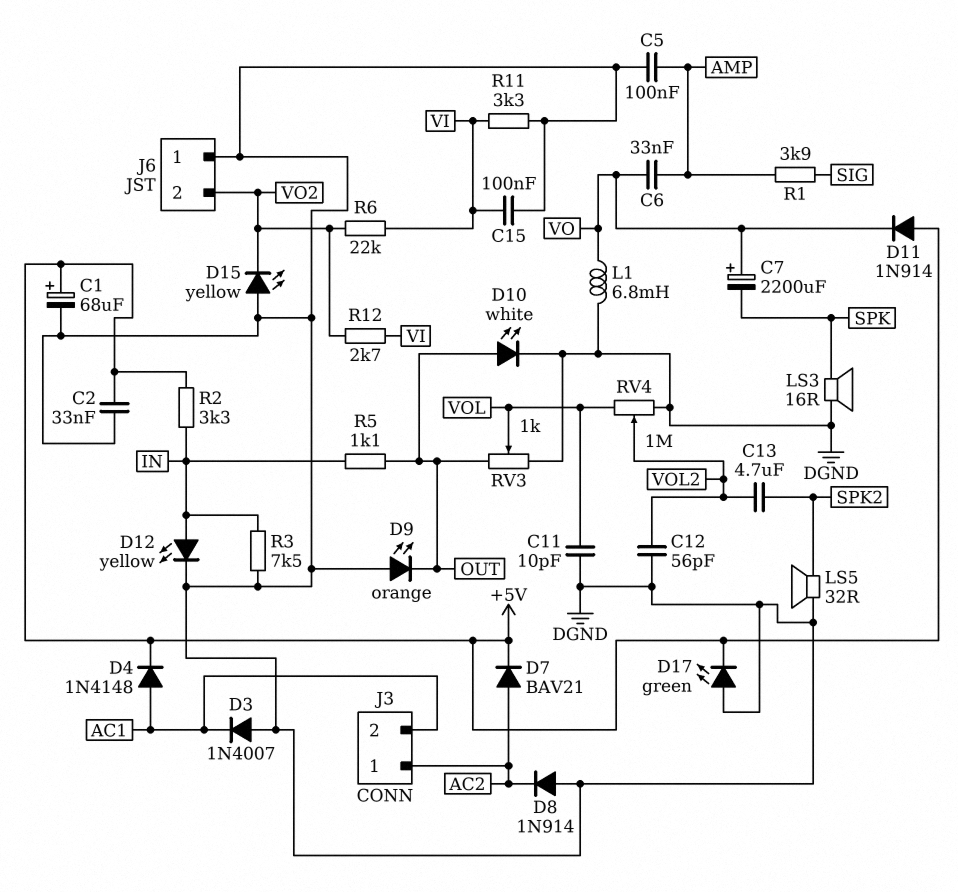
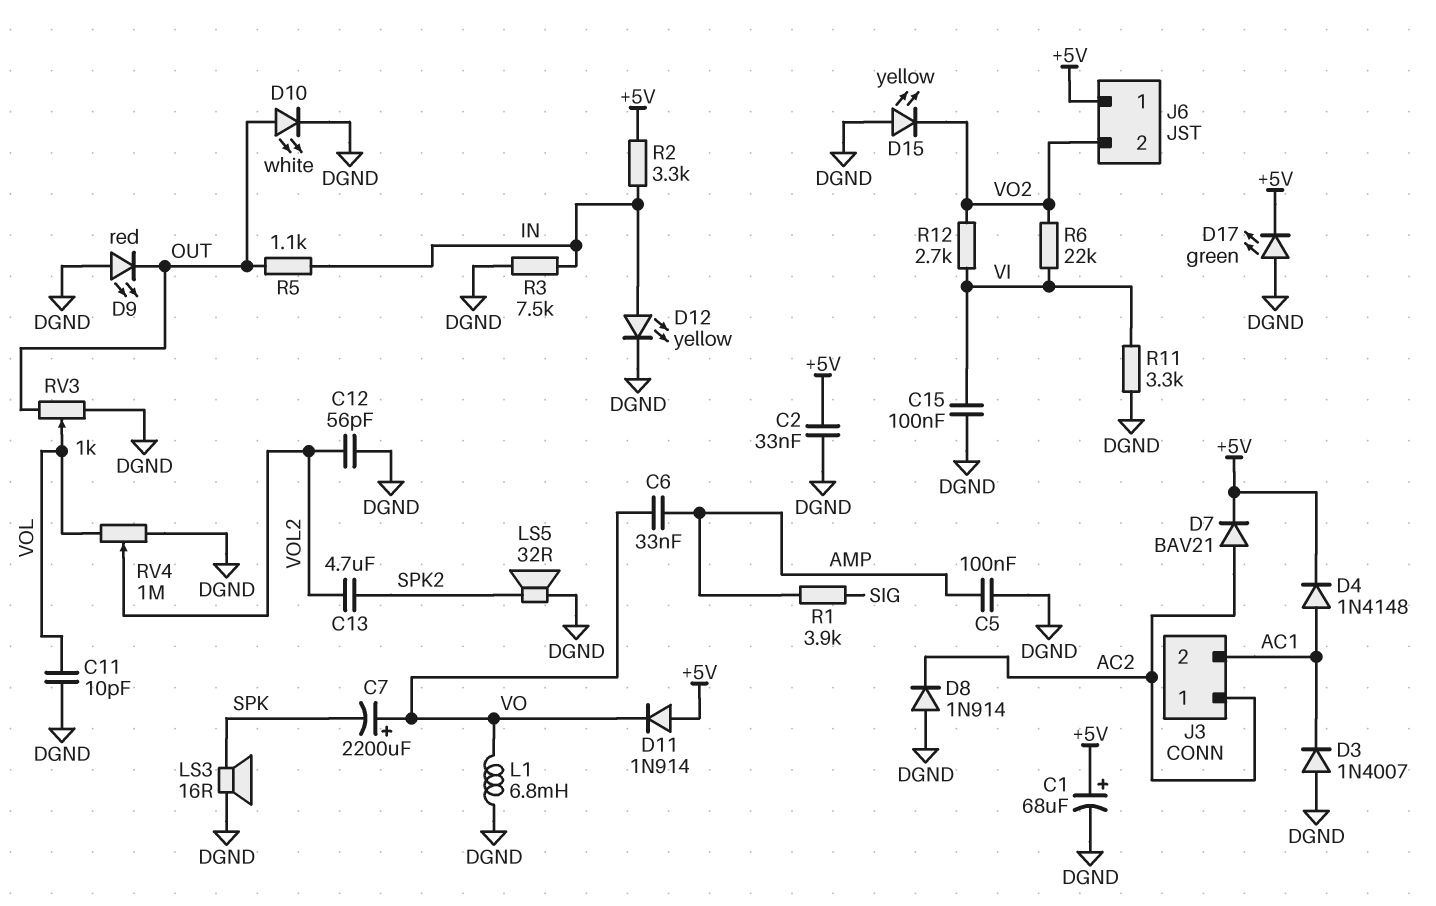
D9: LED orange (A DGND, K OUT) -> LED red (A DGND, K OUT)
J6 pin 1: DGND -> +5V

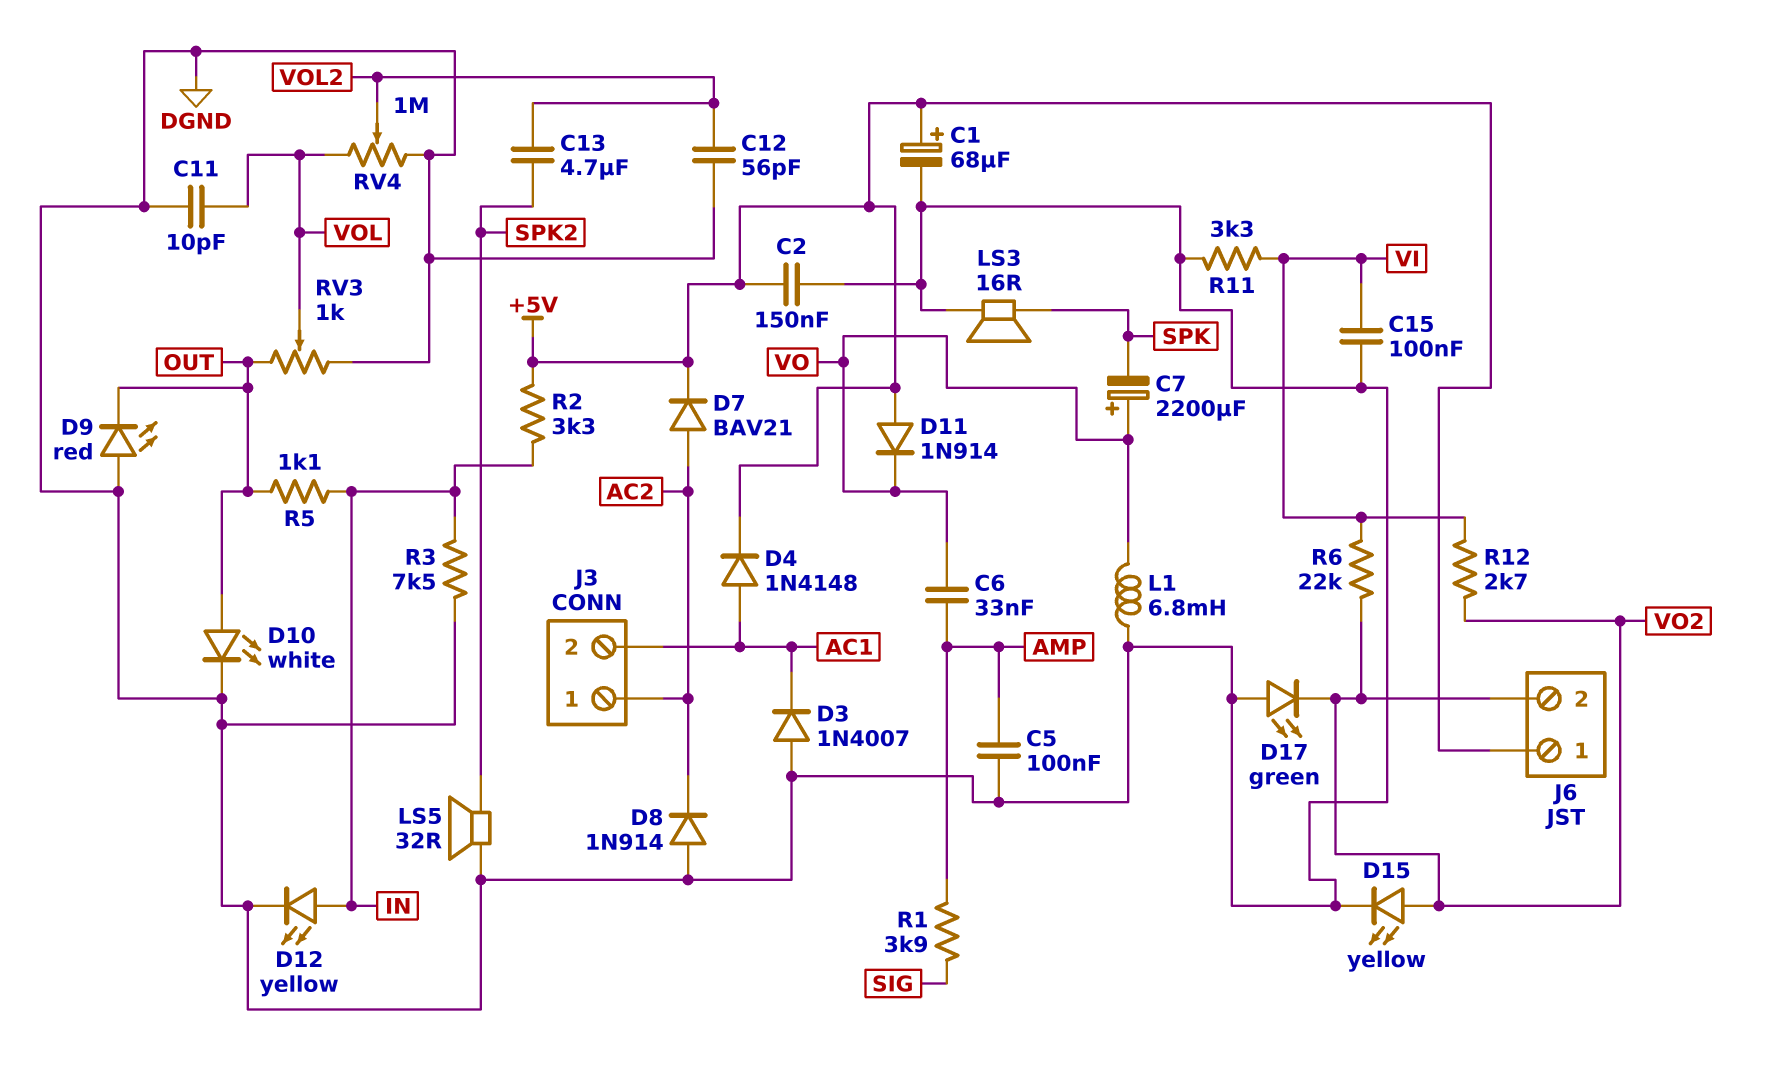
C2: 33nF (+5V, DGND) -> 150nF (+5V, DGND)
D15: LED yellow (A DGND, K VO2) -> LED yellow (A VO2, K DGND)
D17: LED green (A DGND, K +5V) -> LED green (A DGND, K VO2)

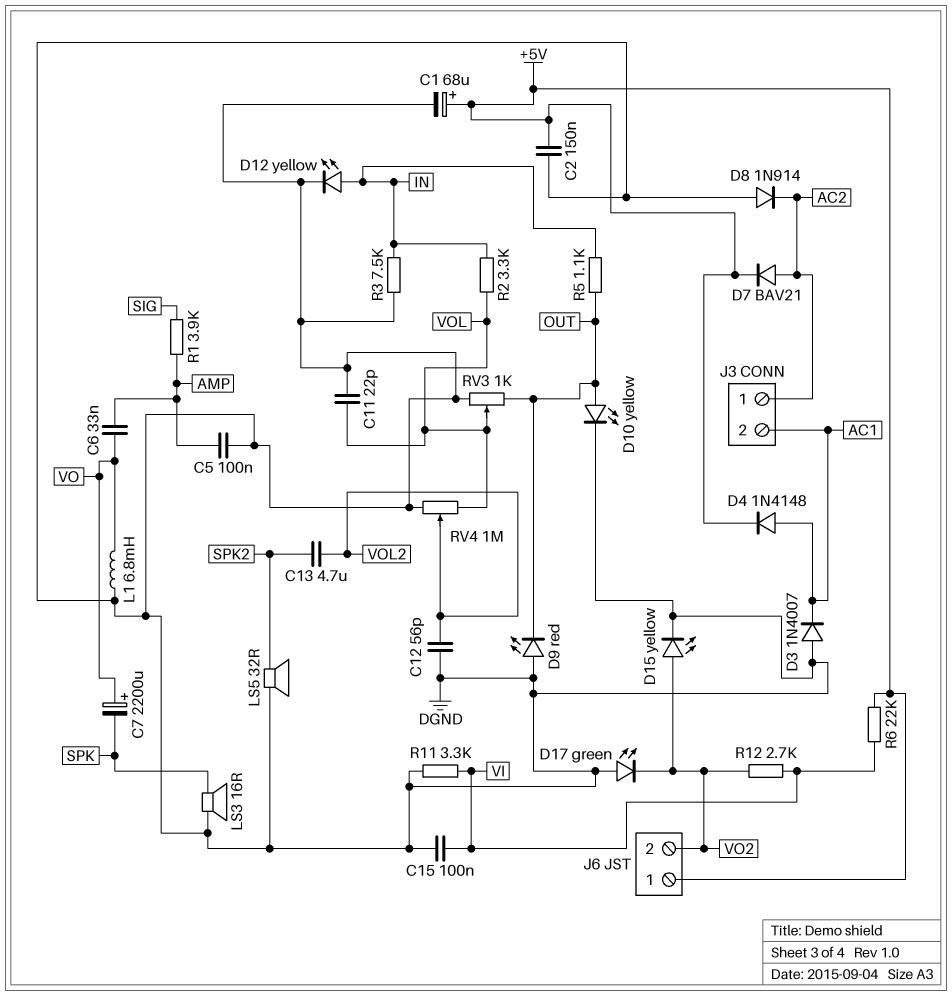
C11: 10pF (DGND, VOL) -> 22pF (DGND, VOL)
D10: LED white (A OUT, K DGND) -> LED yellow (A OUT, K DGND)
D11: diode 1N914 (A +5V, K VO) -> none
R2: 3.3k (+5V, IN) -> 3.3k (IN, VOL)
R6: 22k (VI, VO2) -> 22k (+5V, VI)

